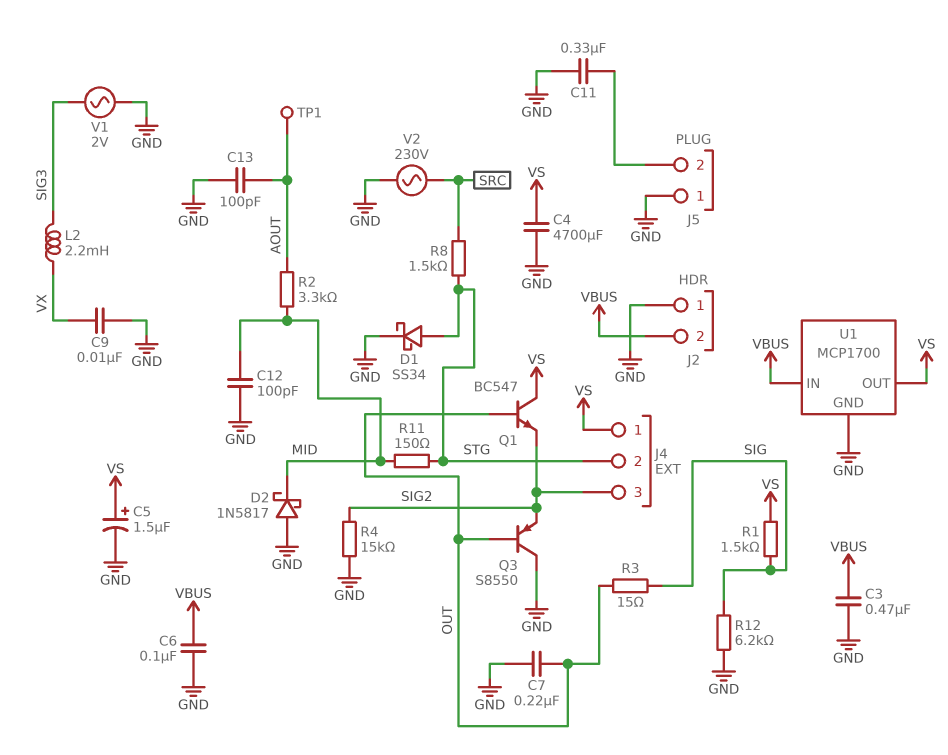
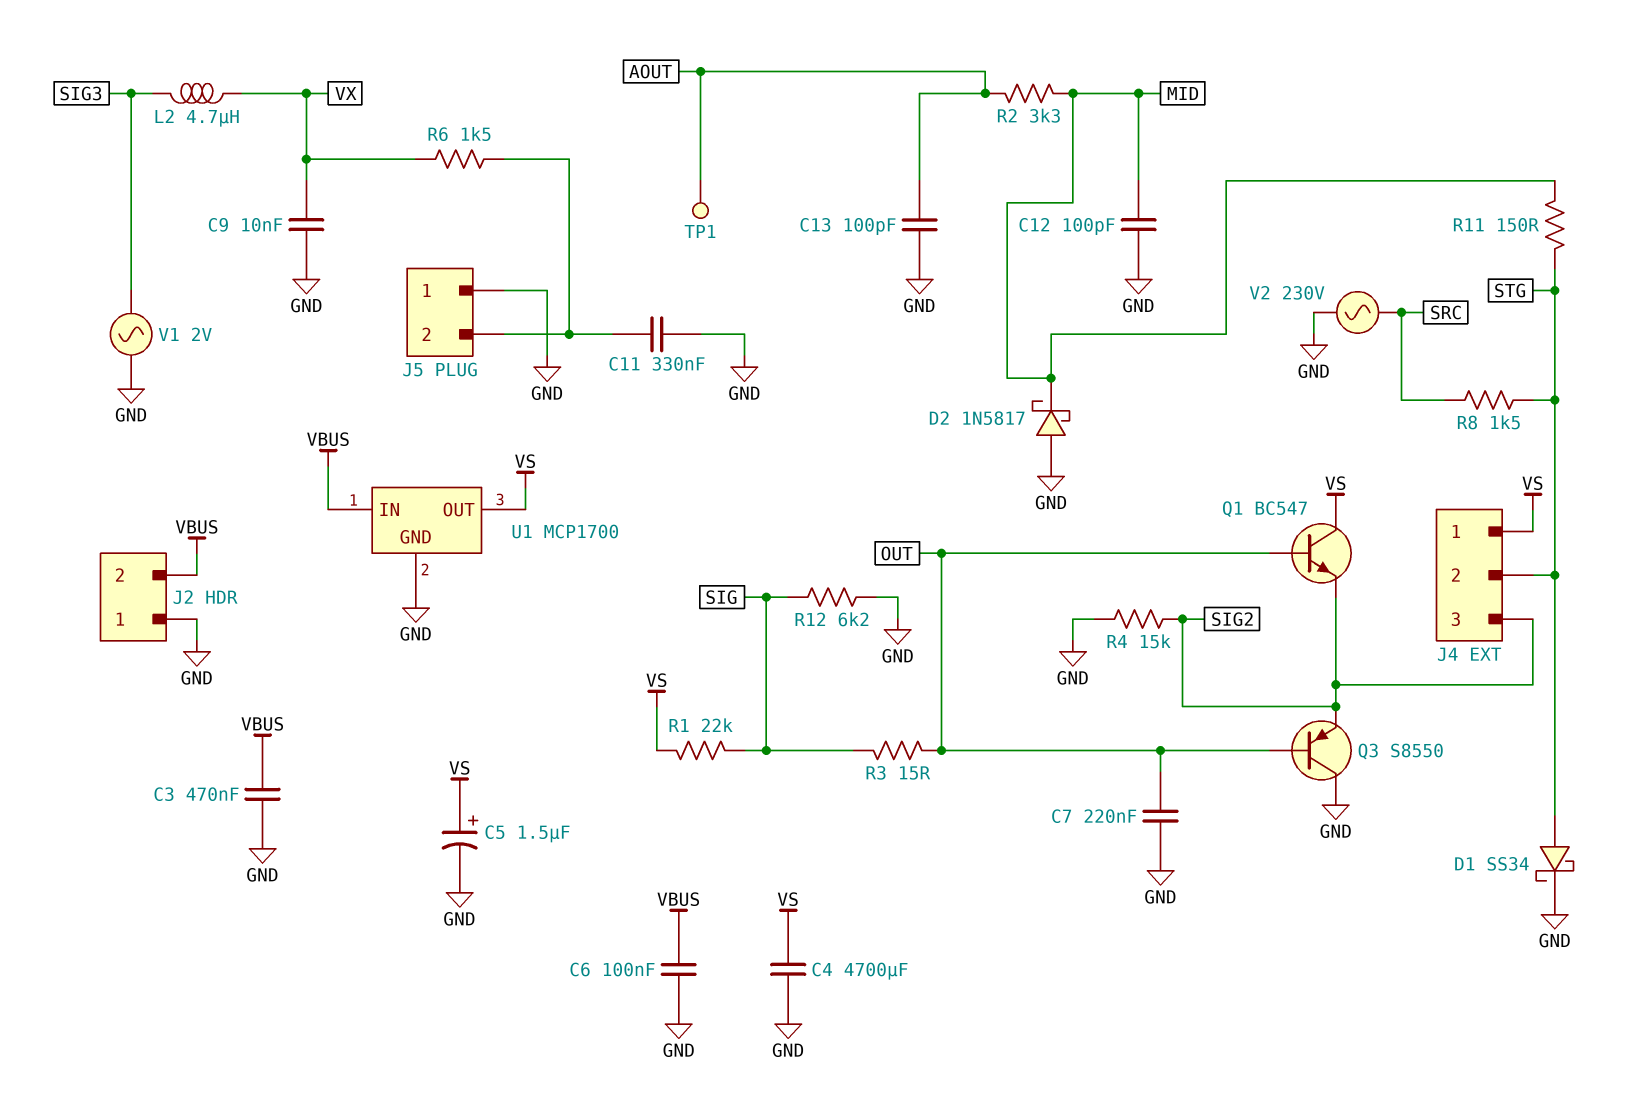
L2: 2.2mH (SIG3, VX) -> 4.7uH (SIG3, VX)
R1: 1.5k (SIG, VS) -> 22k (SIG, VS)
R6: none -> 1.5k (J5/2, VX)

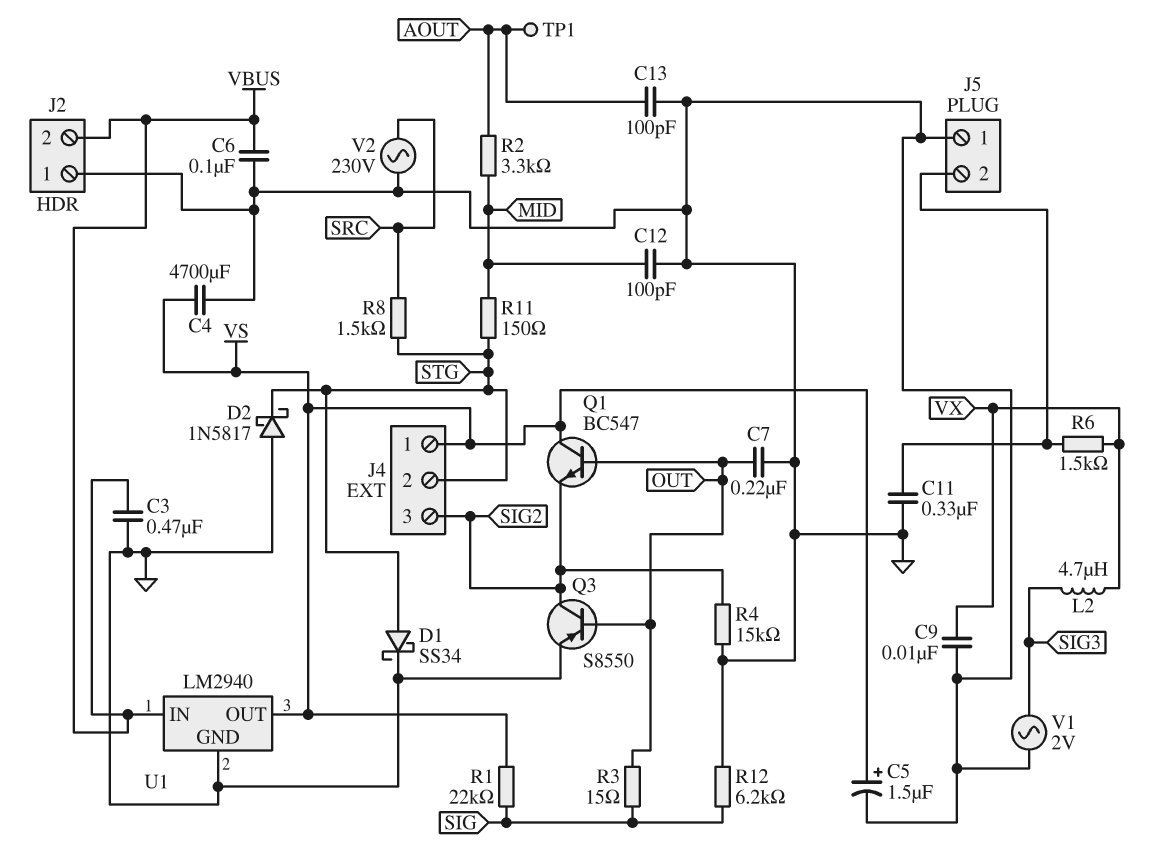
D2: schottky 1N5817 (A GND, K MID) -> schottky 1N5817 (A GND, K STG)
Q3: PNP S8550 (B OUT, C GND, E SIG2) -> PNP S8550 (B OUT, C SIG2, E GND)
U1: MCP1700 -> LM2940

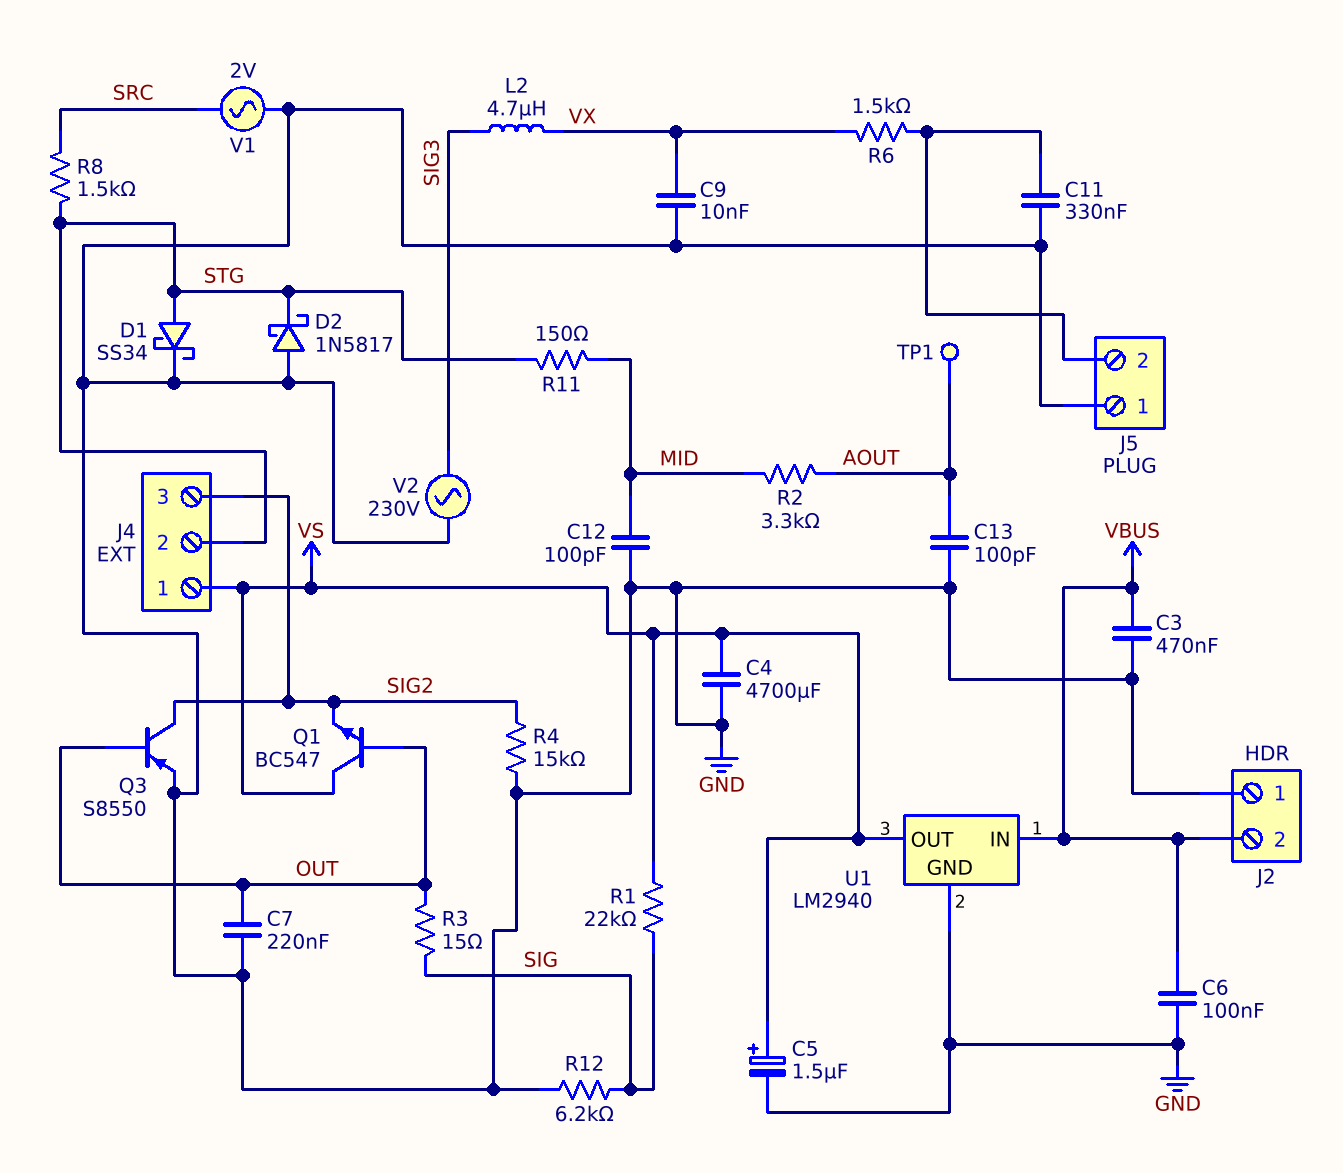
V1: AC 2V (GND, SIG3) -> AC 2V (GND, SRC)
V2: AC 230V (GND, SRC) -> AC 230V (GND, SIG3)

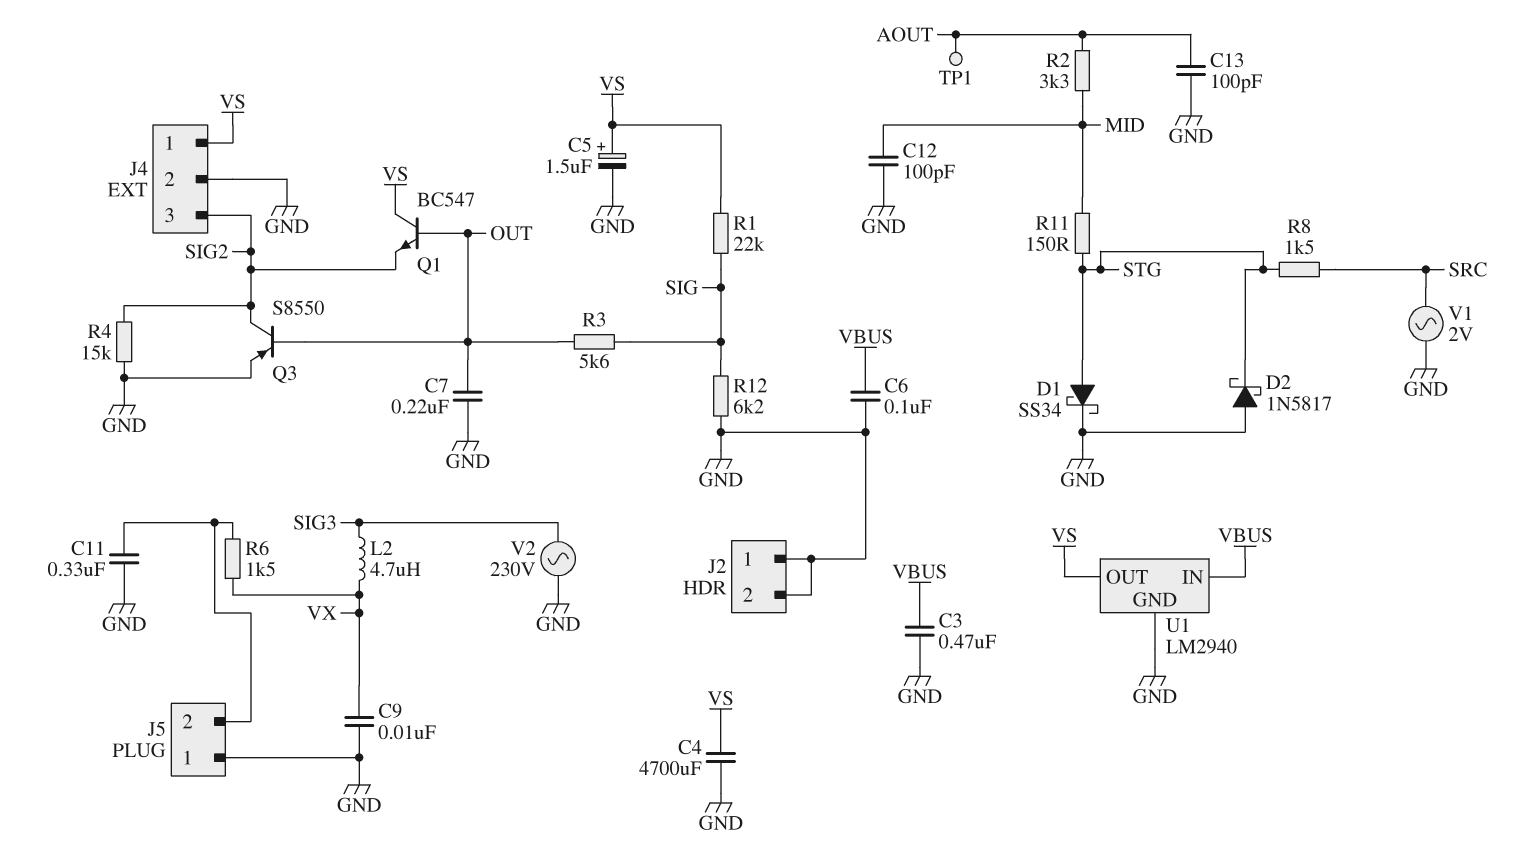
J2 pin 2: VBUS -> GND
J4 pin 2: STG -> GND
R3: 15 (OUT, SIG) -> 5.6k (OUT, SIG)

